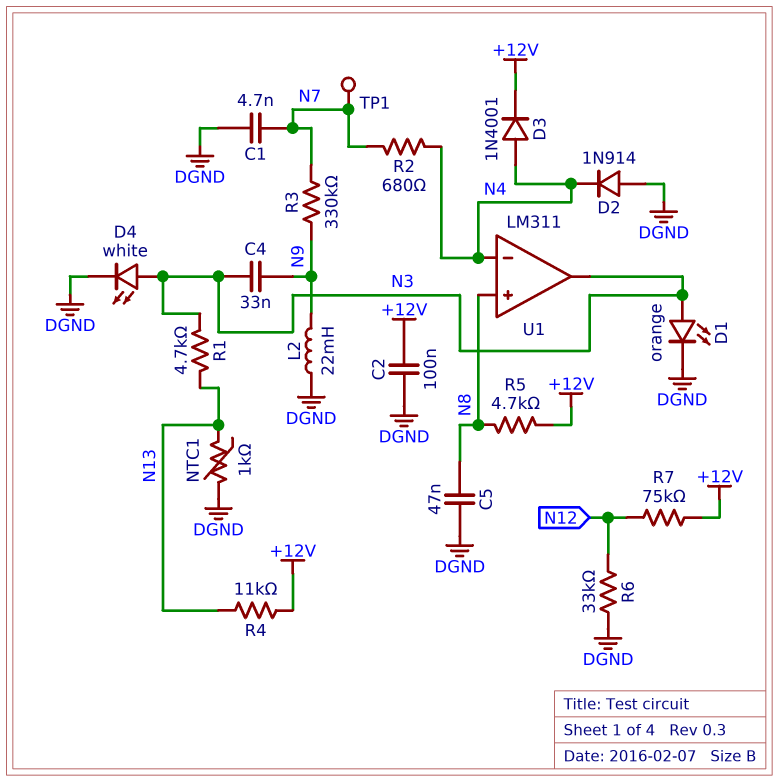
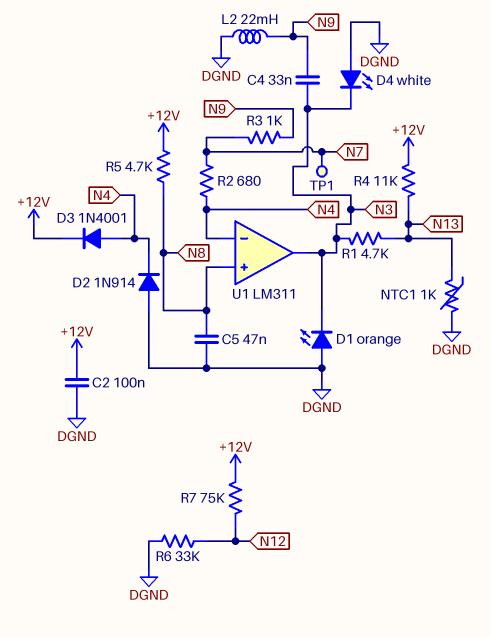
C1: 4.7nF (DGND, N7) -> none
D1: LED orange (A N3, K DGND) -> LED orange (A DGND, K N3)
D4: LED white (A N3, K DGND) -> LED white (A DGND, K N3)
R3: 330k (N7, N9) -> 1k (N7, N9)

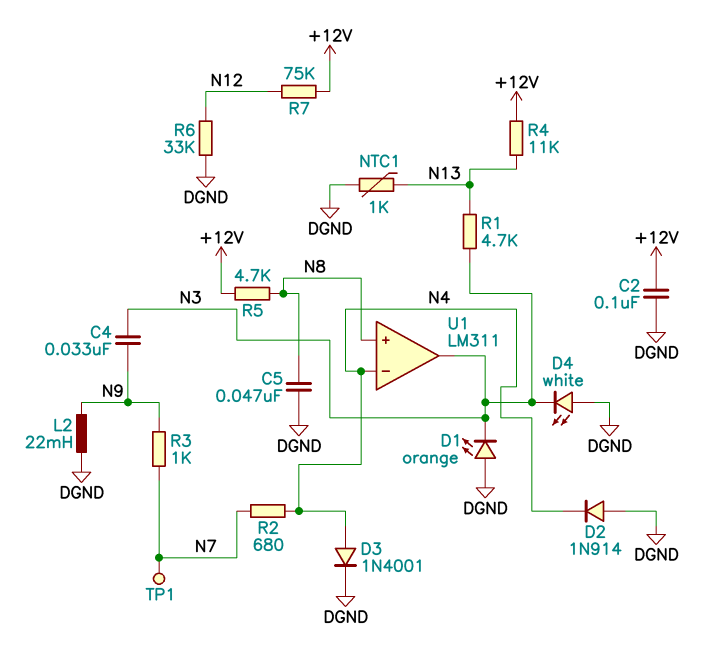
D3: diode 1N4001 (A N4, K +12V) -> diode 1N4001 (A N4, K DGND)

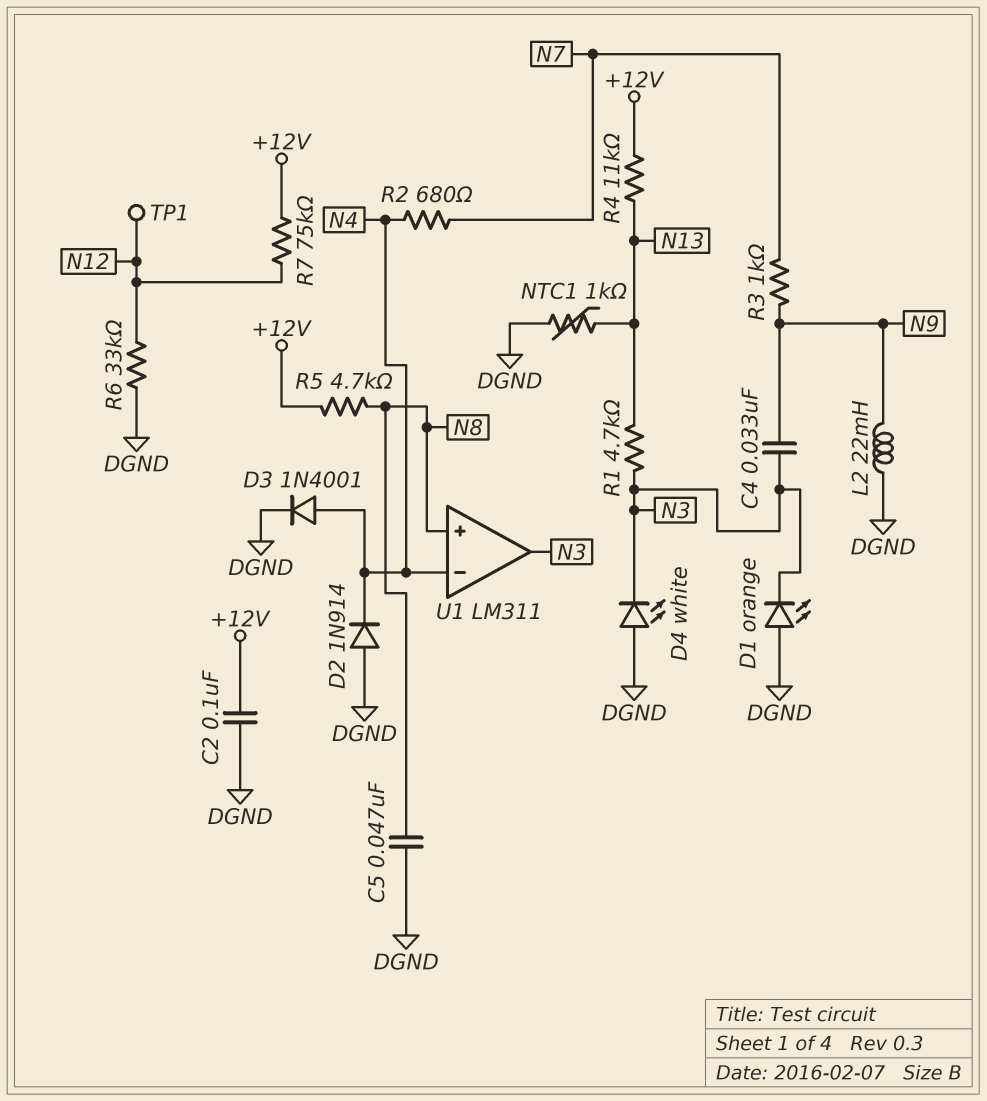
TP1: test point (N7) -> test point (N12)

